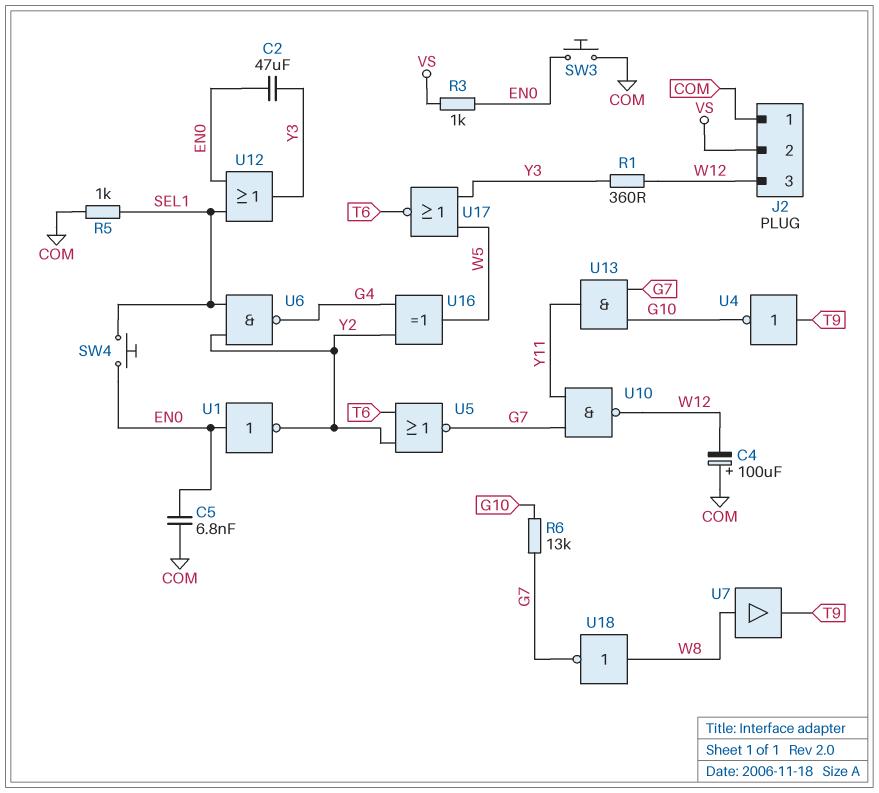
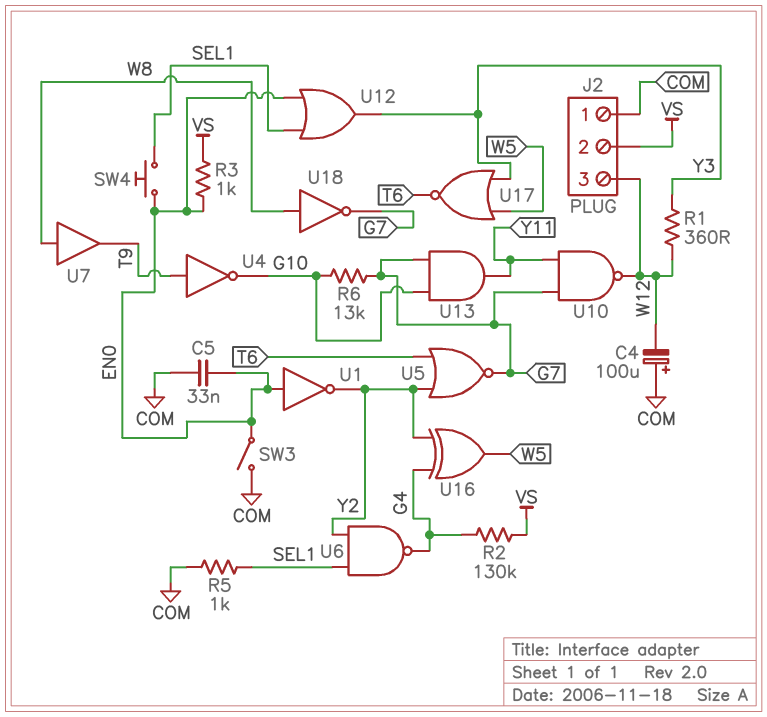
C2: 47uF (EN0, Y3) -> none
C5: 6.8nF (COM, EN0) -> 33nF (COM, EN0)
R2: none -> 130k (G4, VS)
SW3: button (COM, EN0) -> switch (COM, EN0)

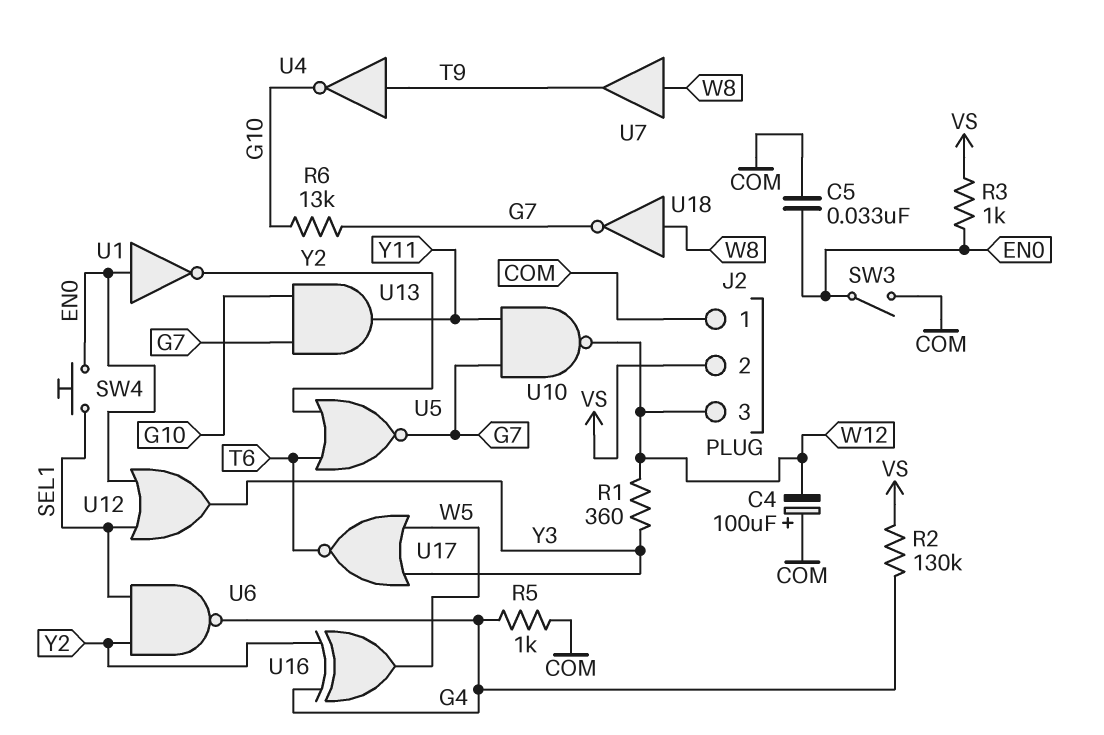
R5: 1k (COM, SEL1) -> 1k (COM, G4)

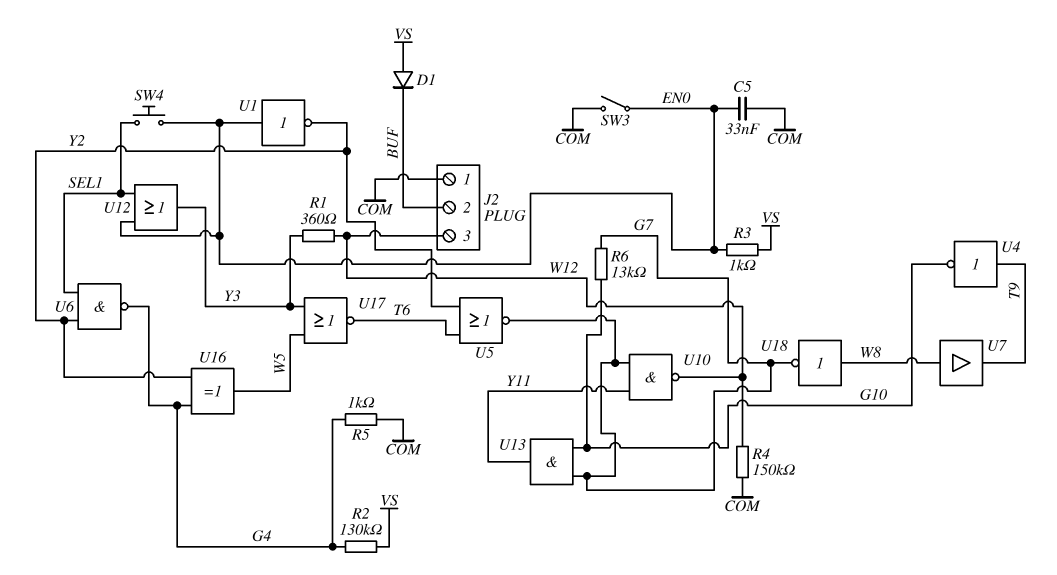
C4: 100uF (plus COM, minus W12) -> none
D1: none -> diode (A VS, K BUF)
J2 pin 2: VS -> BUF
R4: none -> 150k (COM, W12)

